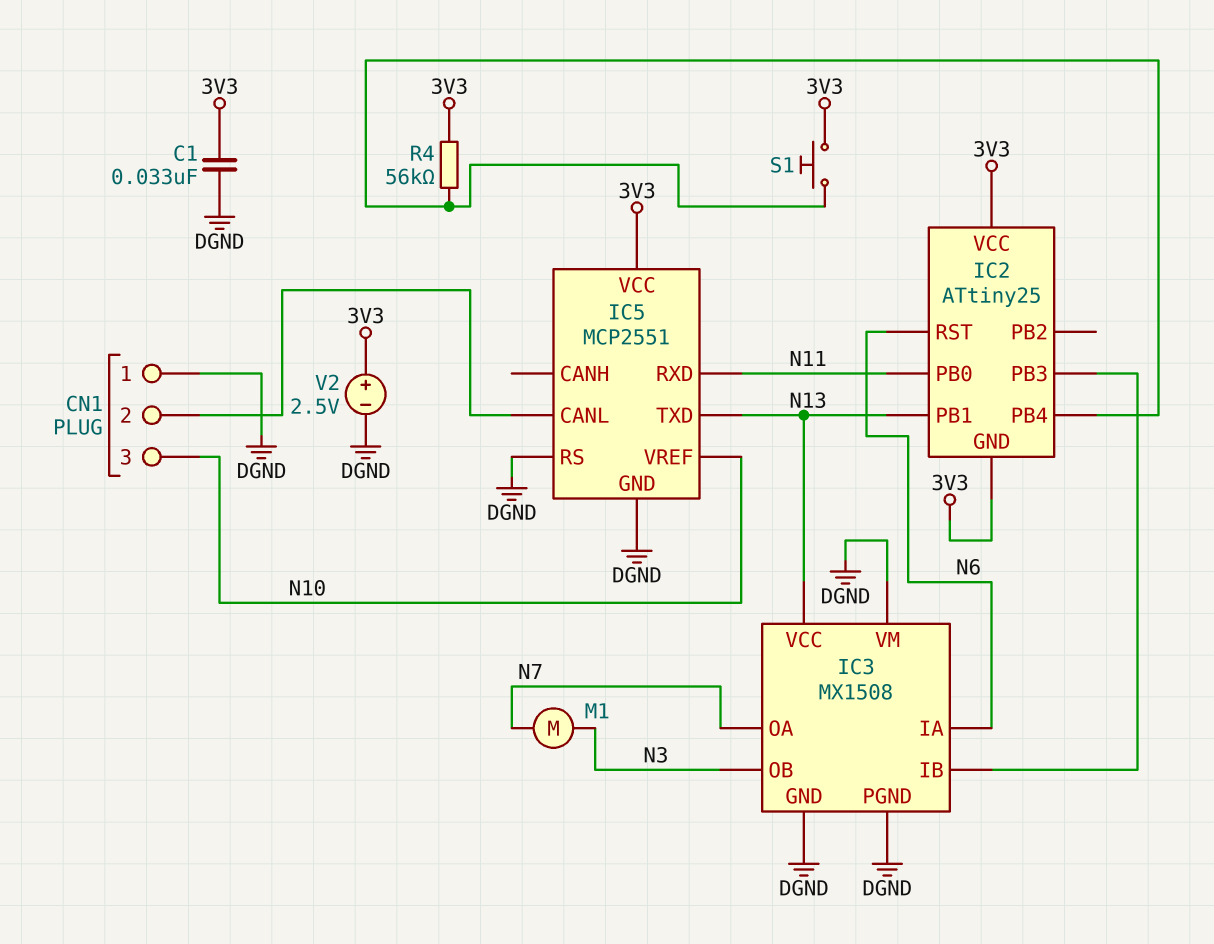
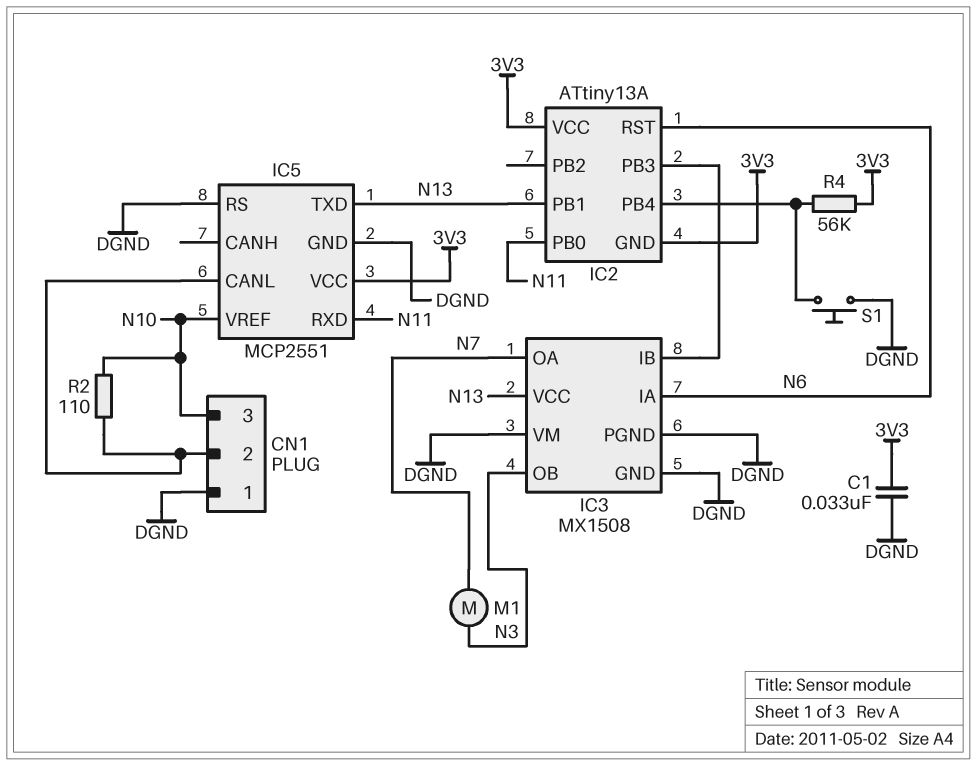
IC2: ATtiny25 -> ATtiny13A
R2: none -> 110 (CN1/2, N10)
S1: button (3V3, IC2/PB4) -> button (DGND, IC2/PB4)
V2: 2.5V (plus 3V3, minus DGND) -> none

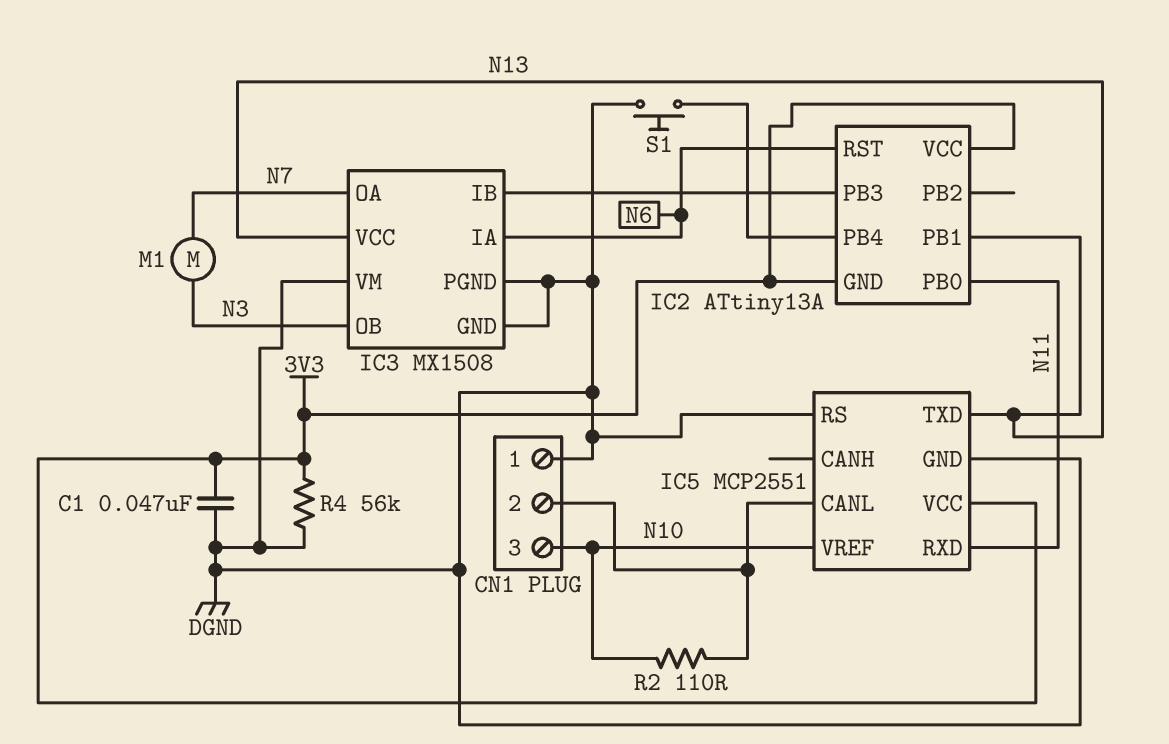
C1: 33nF (3V3, DGND) -> 47nF (3V3, DGND)
R4: 56k (3V3, IC2/PB4) -> 56k (3V3, DGND)

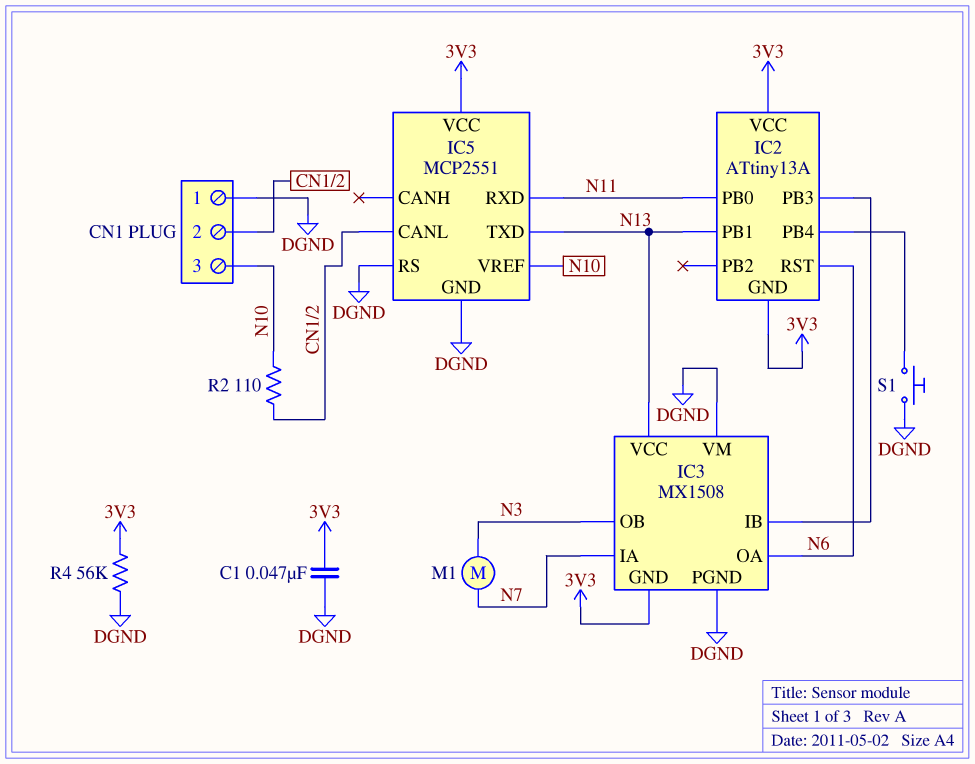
IC3 pin GND: DGND -> 3V3
IC3 pin IA: N6 -> N7
IC3 pin OA: N7 -> N6

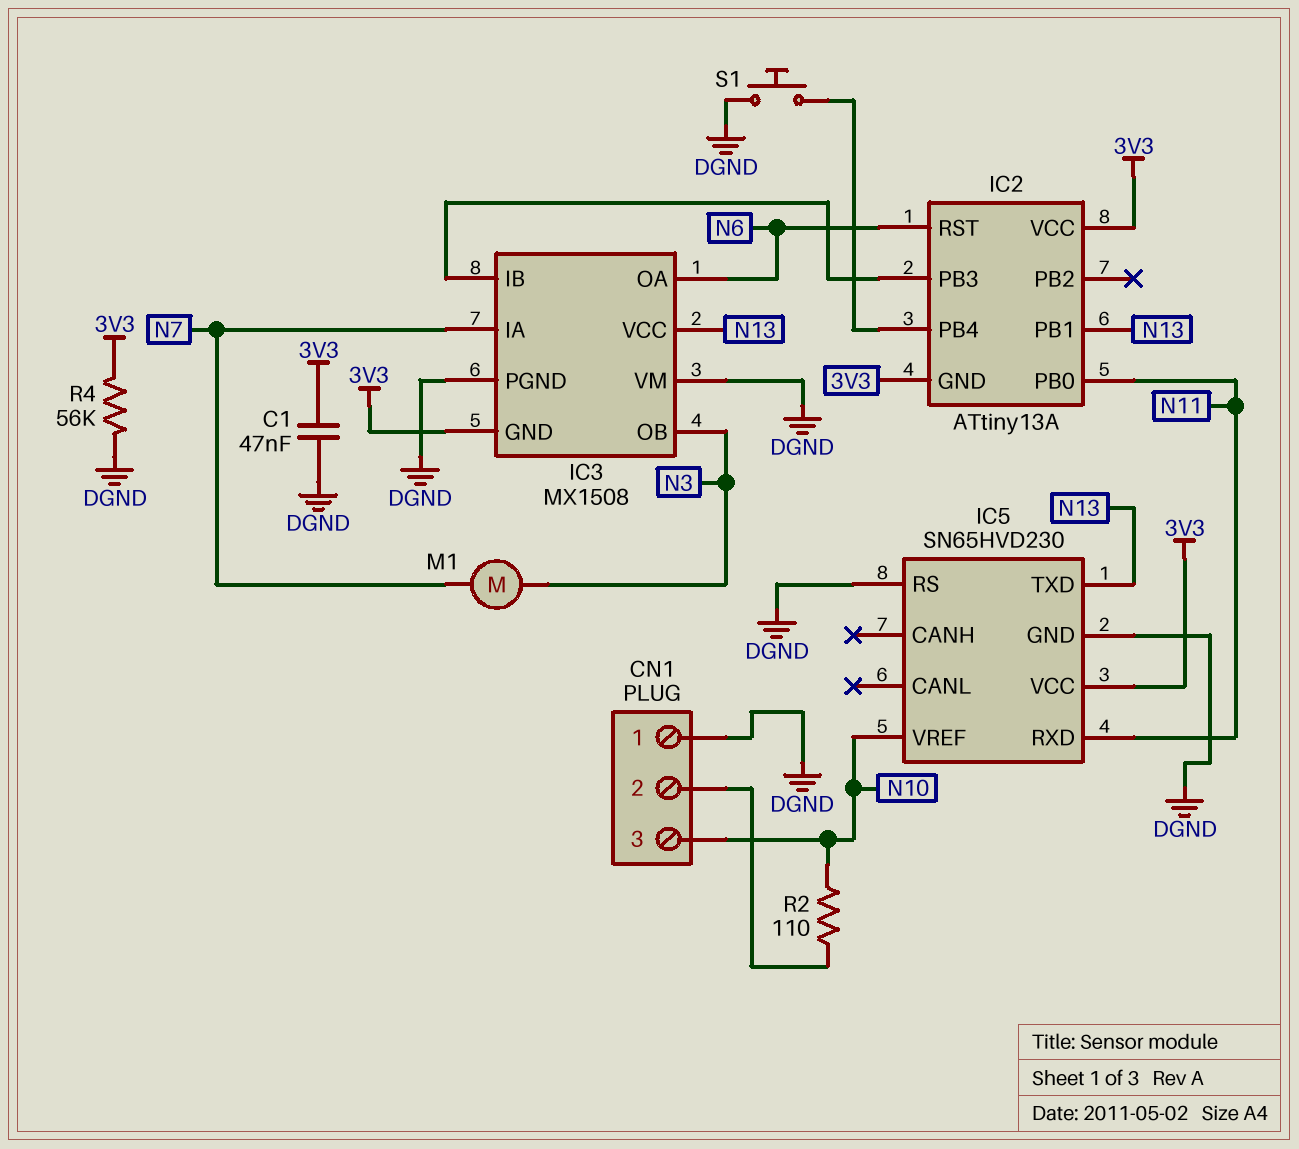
IC5: MCP2551 -> SN65HVD230
IC5 pin CANL: CN1/2 -> none

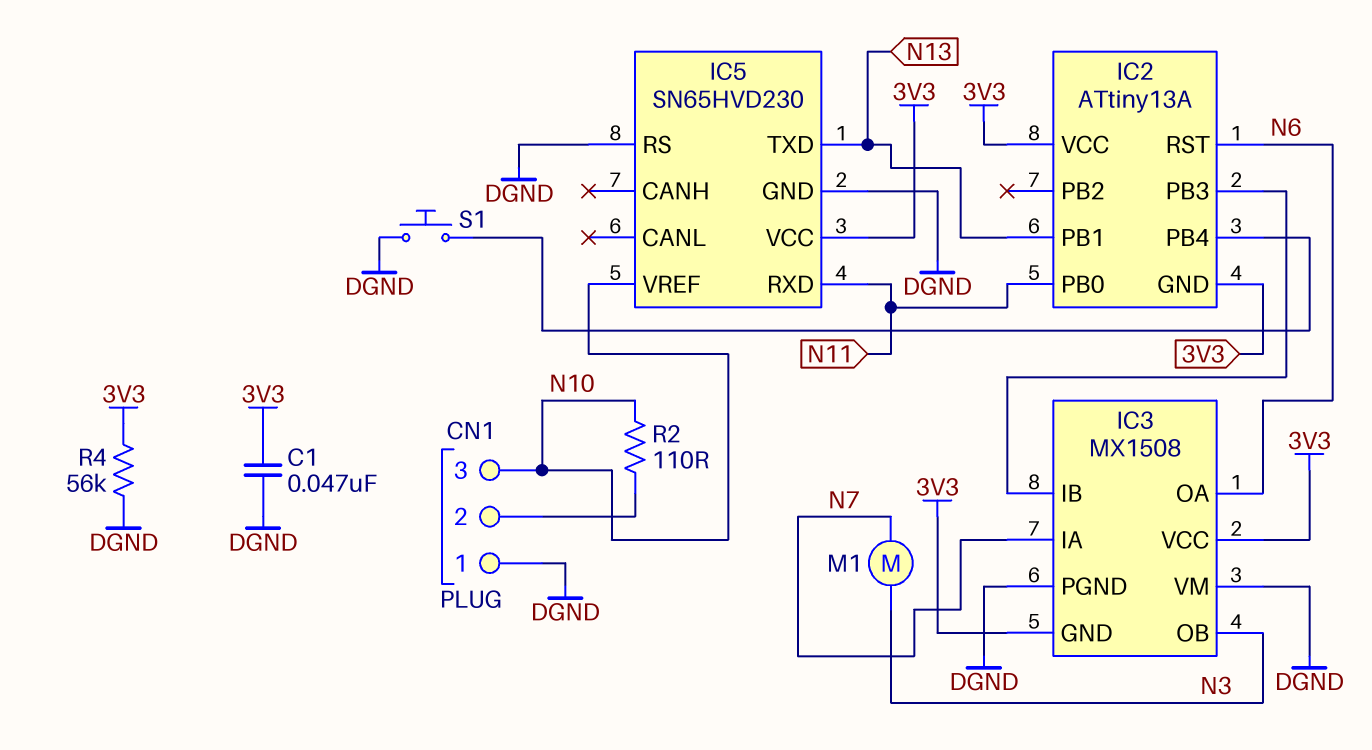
IC3 pin VCC: N13 -> 3V3

